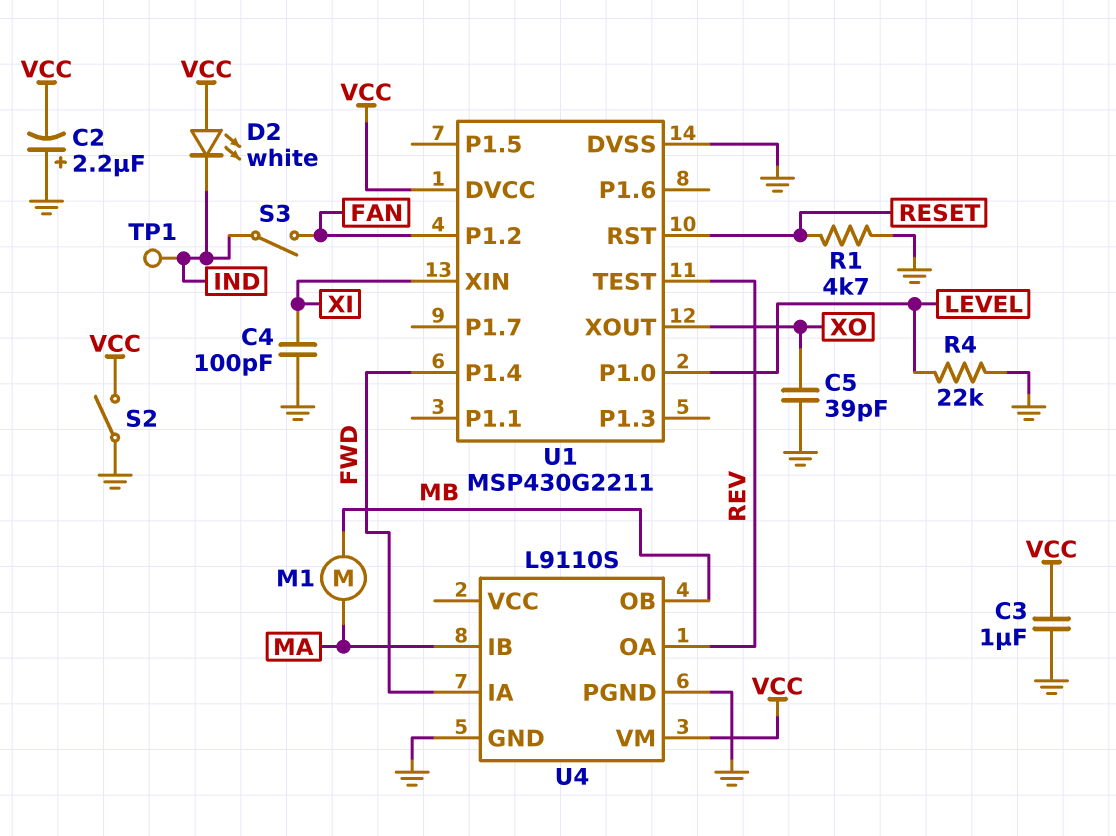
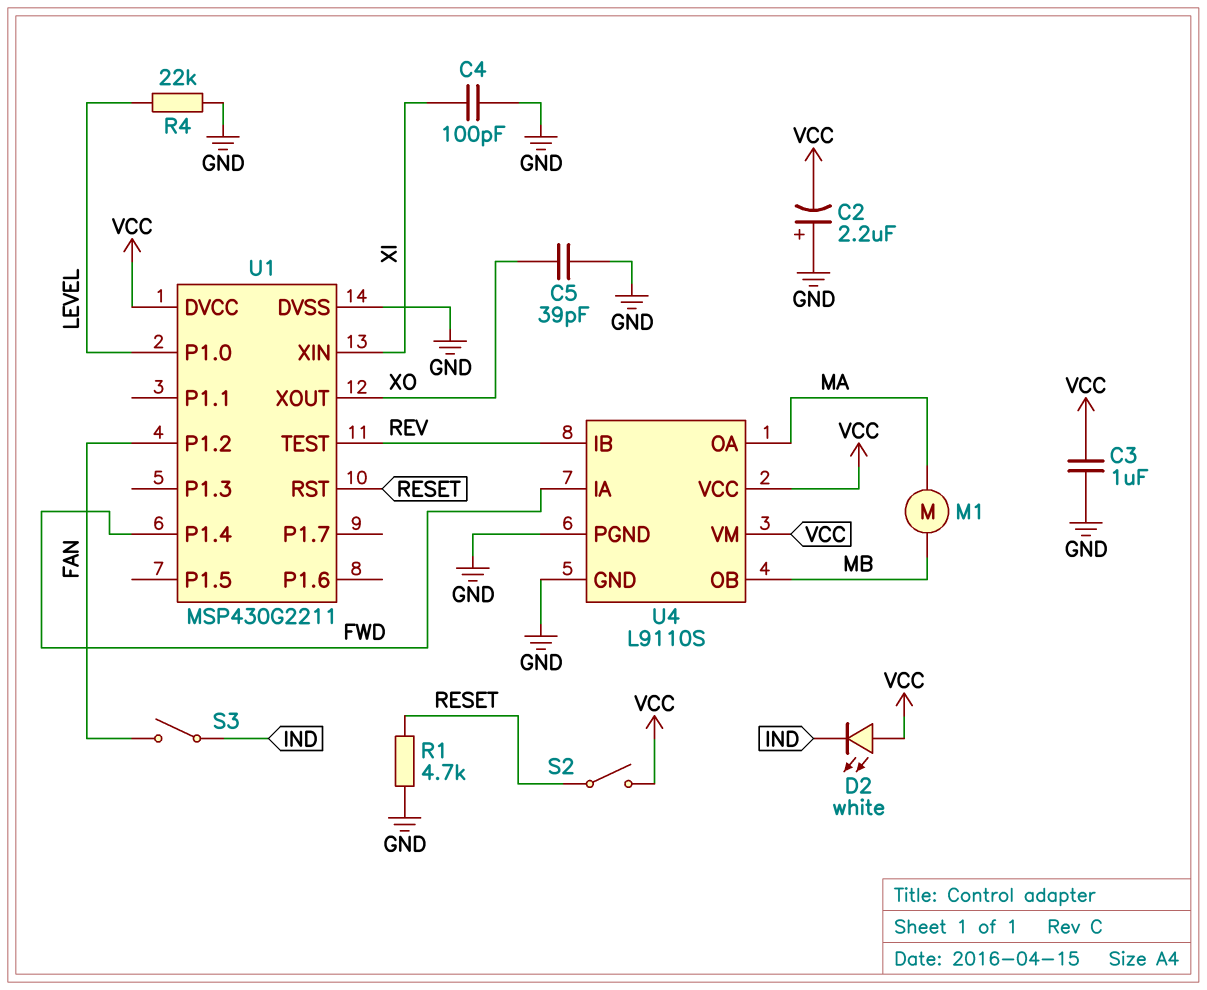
S2: switch (GND, VCC) -> switch (RESET, VCC)
TP1: test point (IND) -> none
U4 pin IB: MA -> REV
U4 pin OA: REV -> MA
U4 pin VCC: none -> VCC

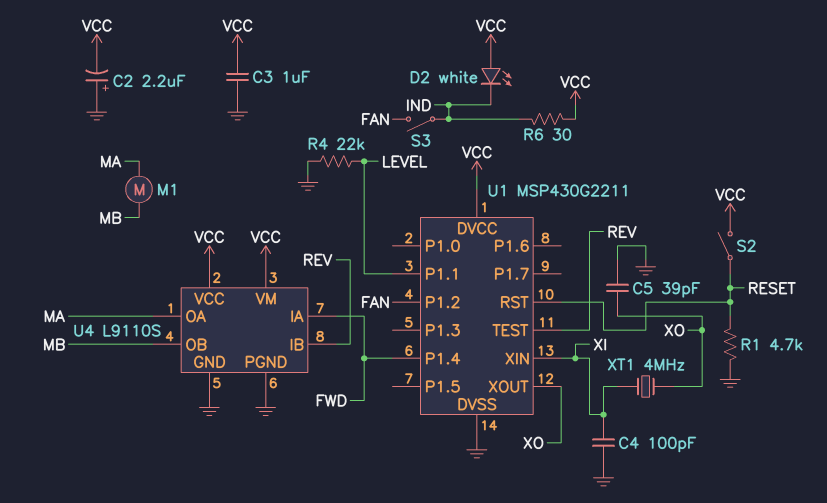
R6: none -> 30 (IND, VCC)
U1 pin P1.0: LEVEL -> none
U1 pin P1.1: none -> LEVEL
XT1: none -> 4MHz (XI, XO)

